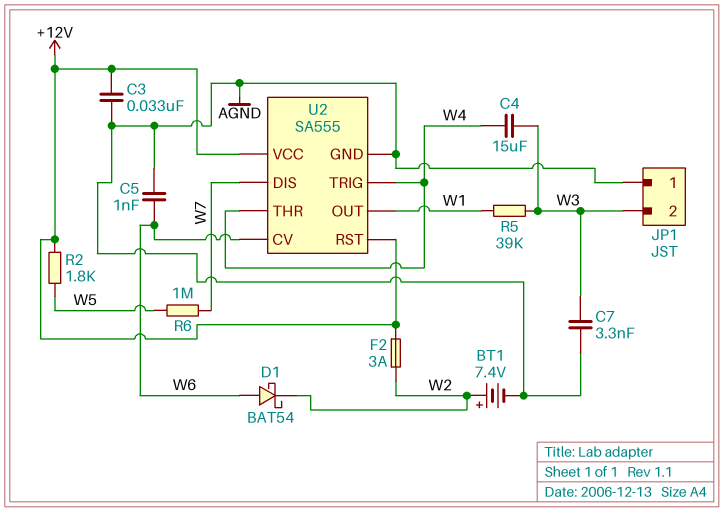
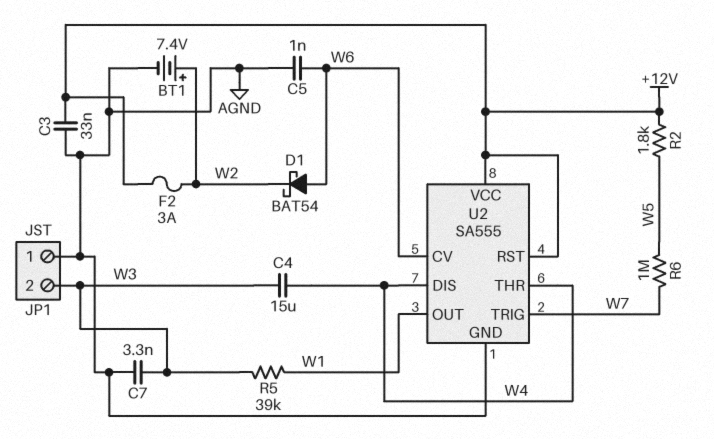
U2 pin DIS: W7 -> W4
U2 pin TRIG: W4 -> W7

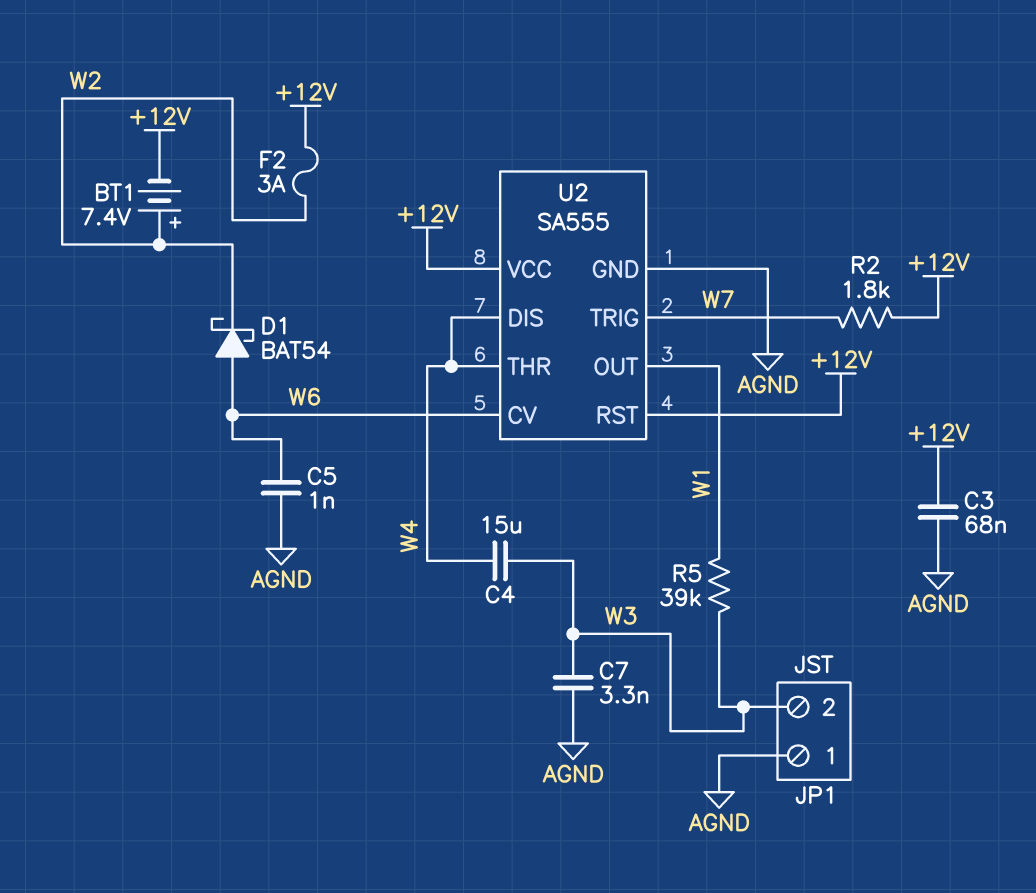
BT1: 7.4V (plus W2, minus AGND) -> 7.4V (plus W2, minus +12V)
C3: 33nF (+12V, AGND) -> 68nF (+12V, AGND)
R2: 1.8k (+12V, W5) -> 1.8k (+12V, W7)
R6: 1M (W5, W7) -> none

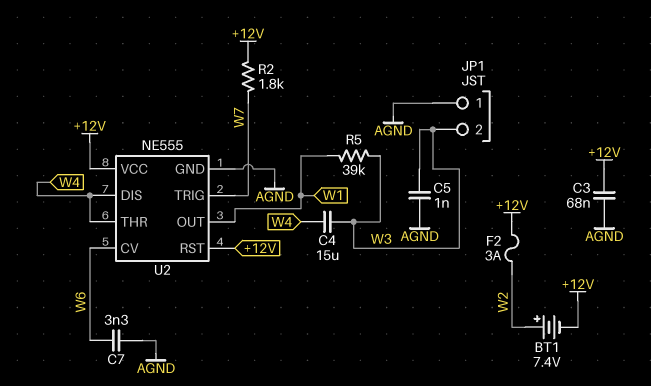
C5: 1nF (AGND, W6) -> 1nF (AGND, W3)
C7: 3.3nF (AGND, W3) -> 3.3nF (AGND, W6)
D1: schottky BAT54 (A W6, K W2) -> none
U2: SA555 -> NE555

